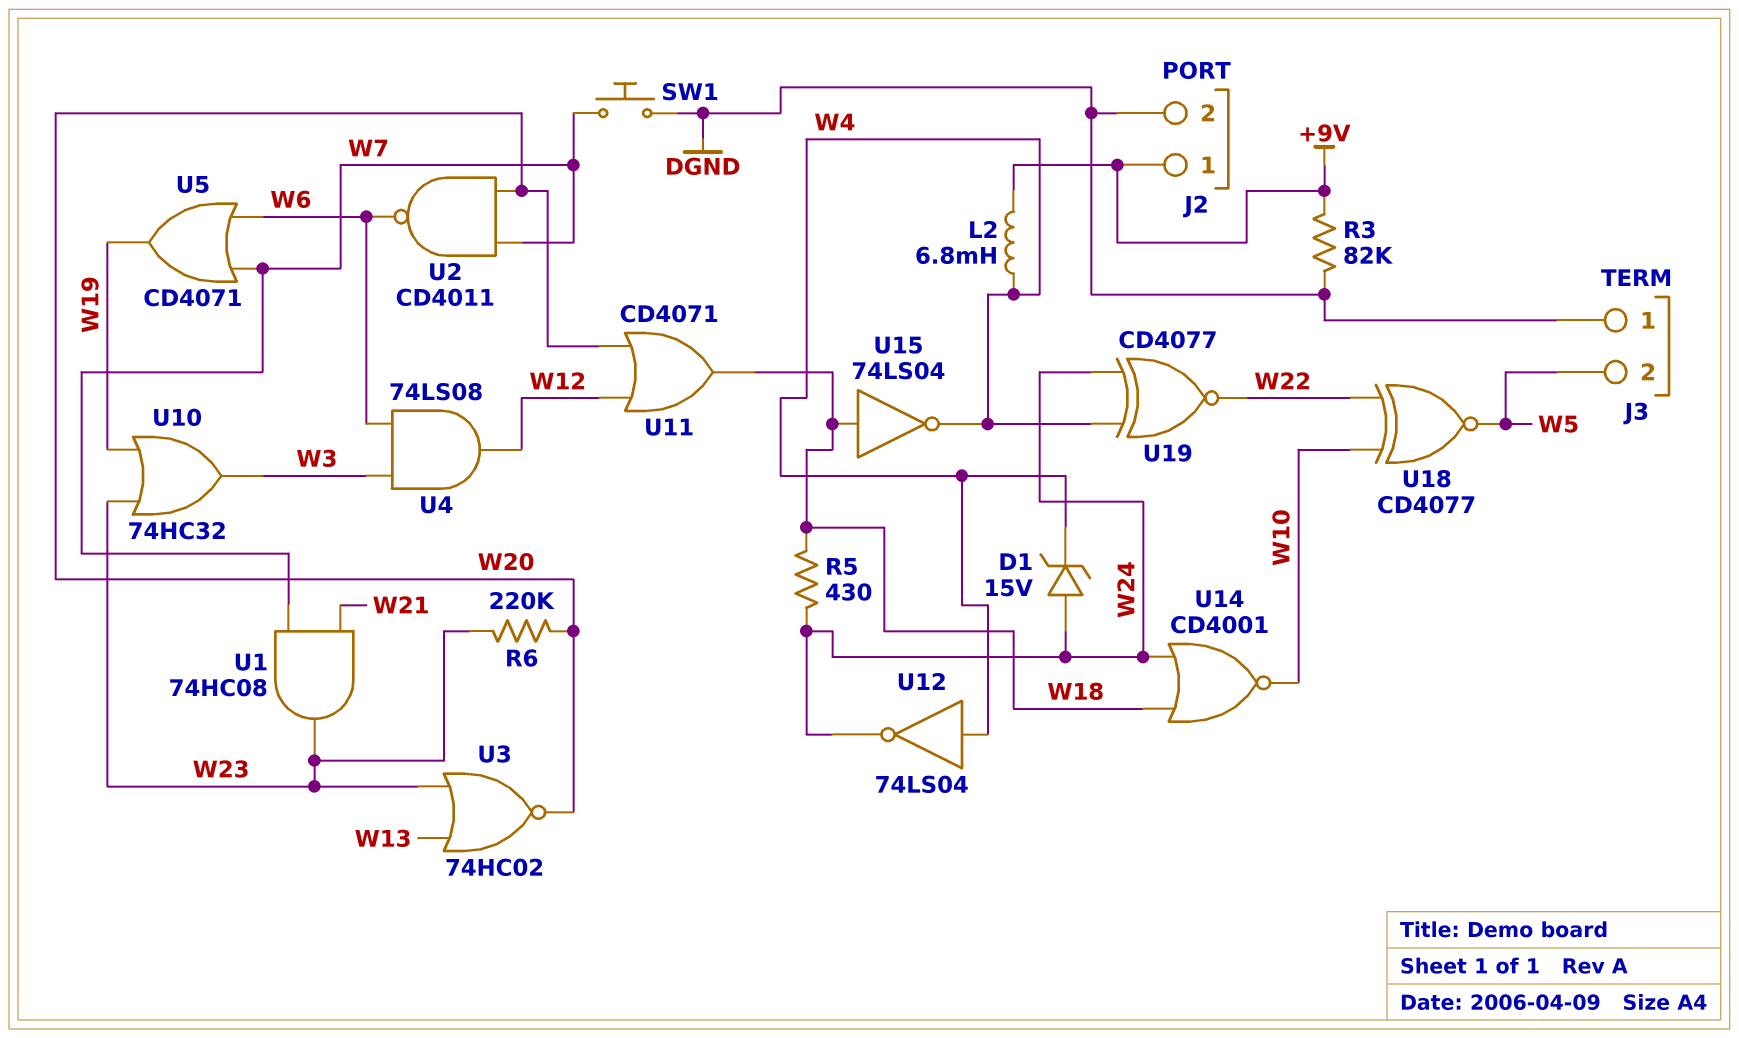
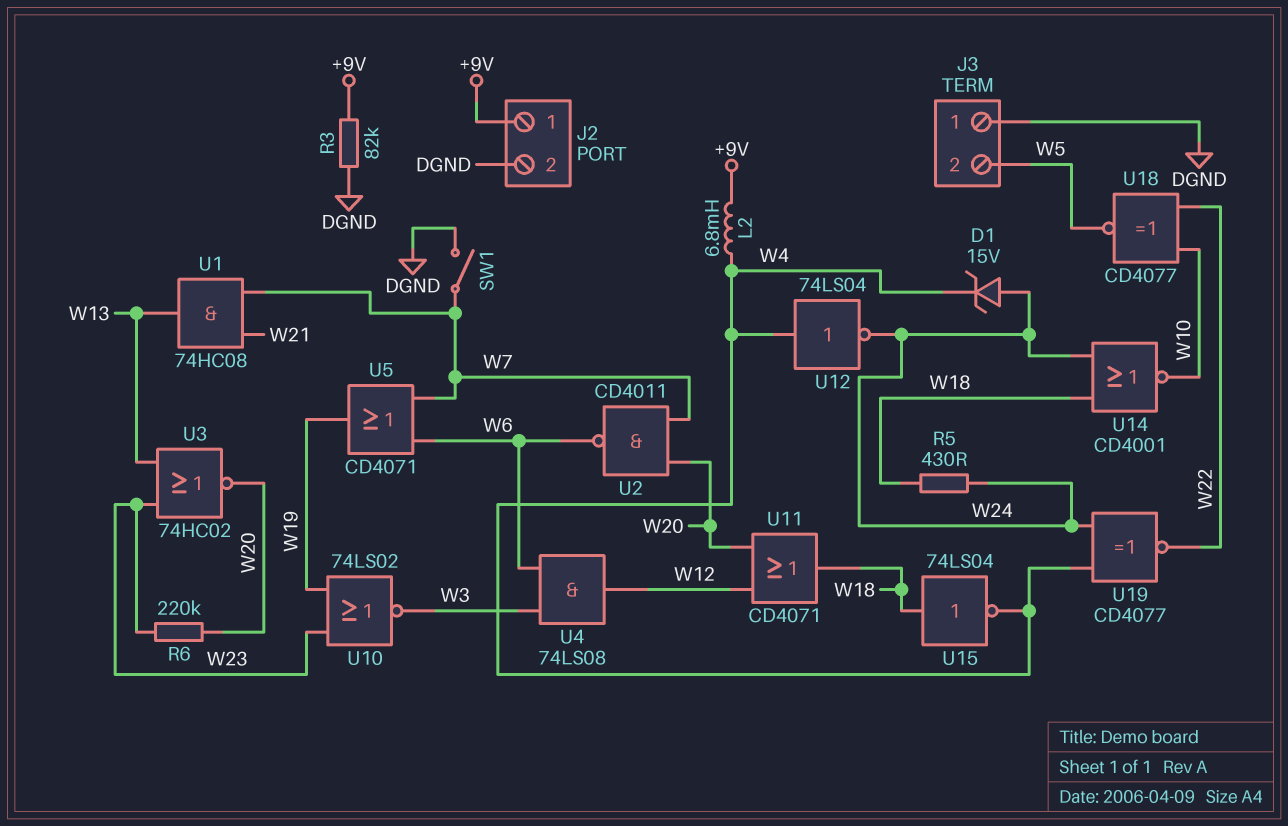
SW1: button (DGND, W7) -> switch (DGND, W7)
U1: AND 74HC08 (in W7, in W21, out W23) -> AND 74HC08 (in W7, in W21, out W13)
U10: OR 74HC32 (in W19, in W23, out W3) -> NOR 74LS02 (in W19, in W23, out W3)

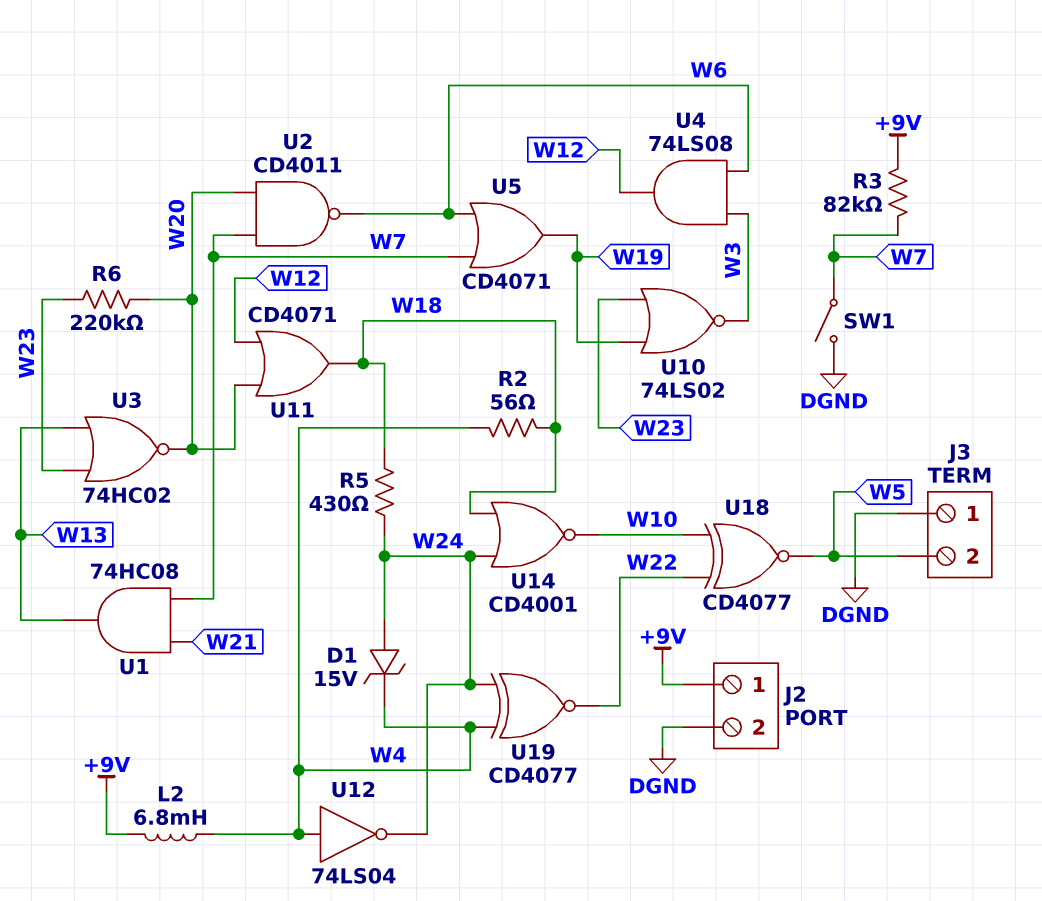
R2: none -> 56 (W4, W18)
R3: 82k (+9V, DGND) -> 82k (+9V, W7)
U15: NOT 74LS04 (in W18, out W4) -> none

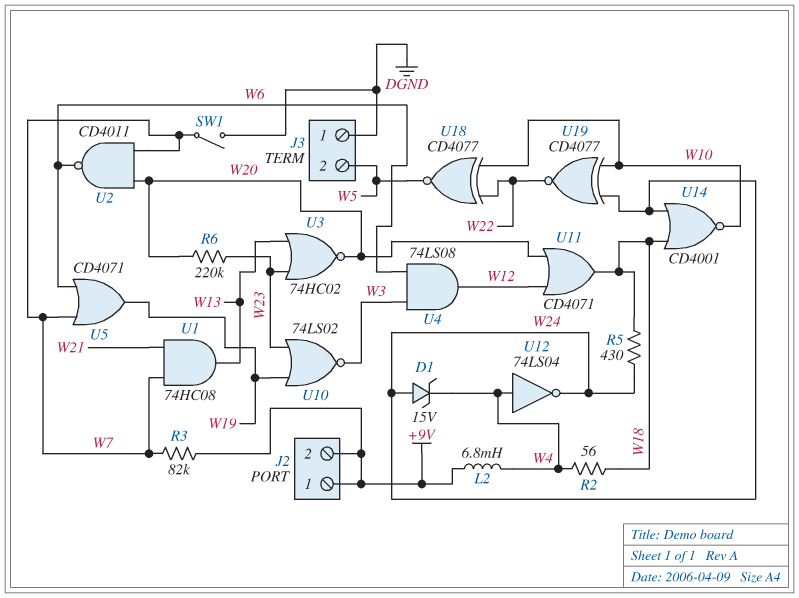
J2 pin 2: DGND -> +9V
U19: XNOR CD4077 (in W4, in W24, out W22) -> XNOR CD4077 (in W10, in W24, out W22)

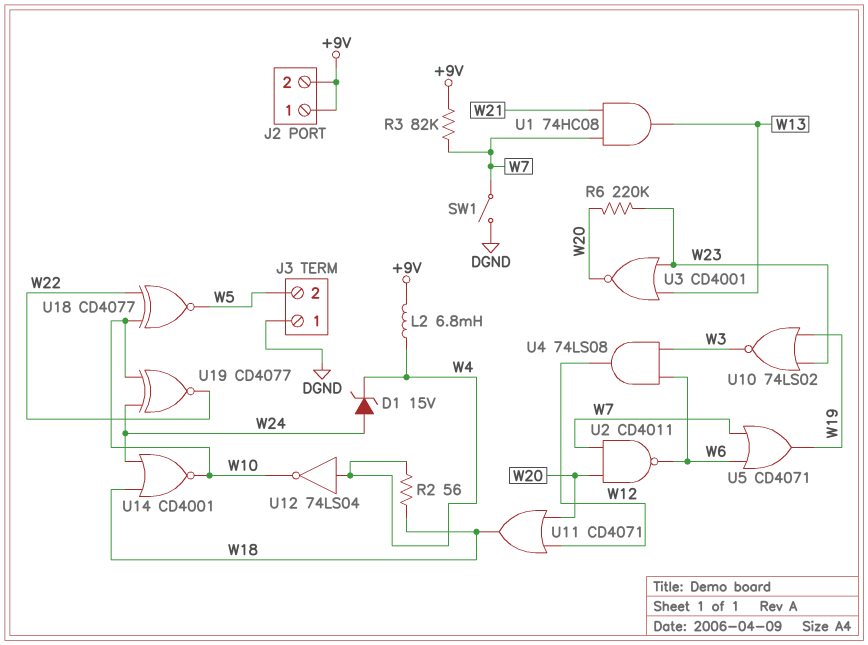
R5: 430 (W18, W24) -> none
U3: NOR 74HC02 (in W13, in W23, out W20) -> NOR CD4001 (in W13, in W23, out W20)
U12: NOT 74LS04 (in W4, out W24) -> NOT 74LS04 (in W4, out W10)

